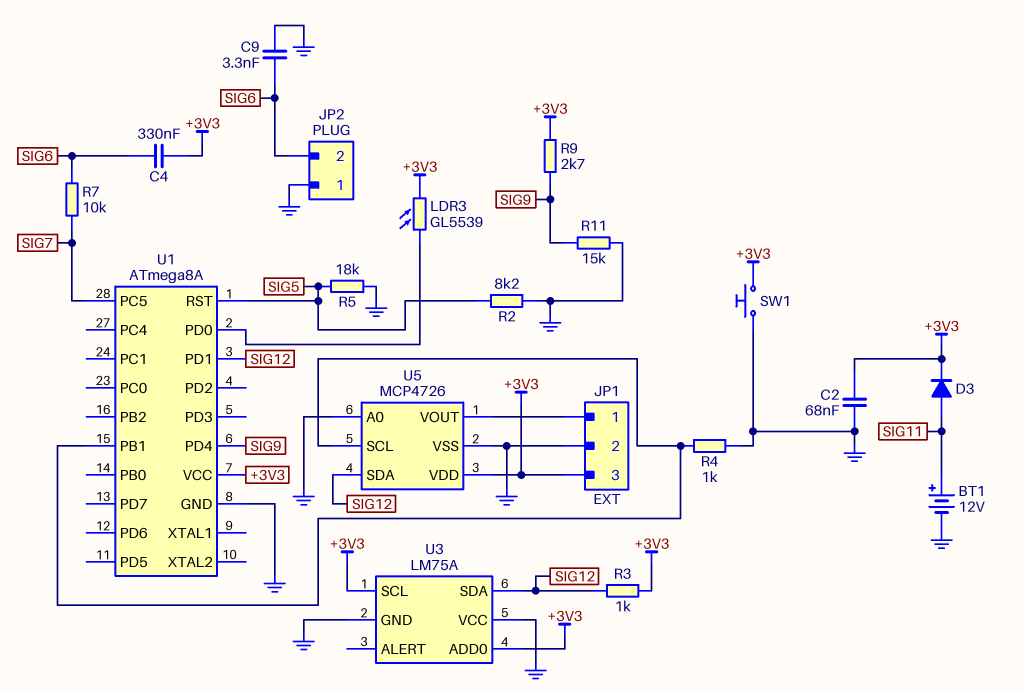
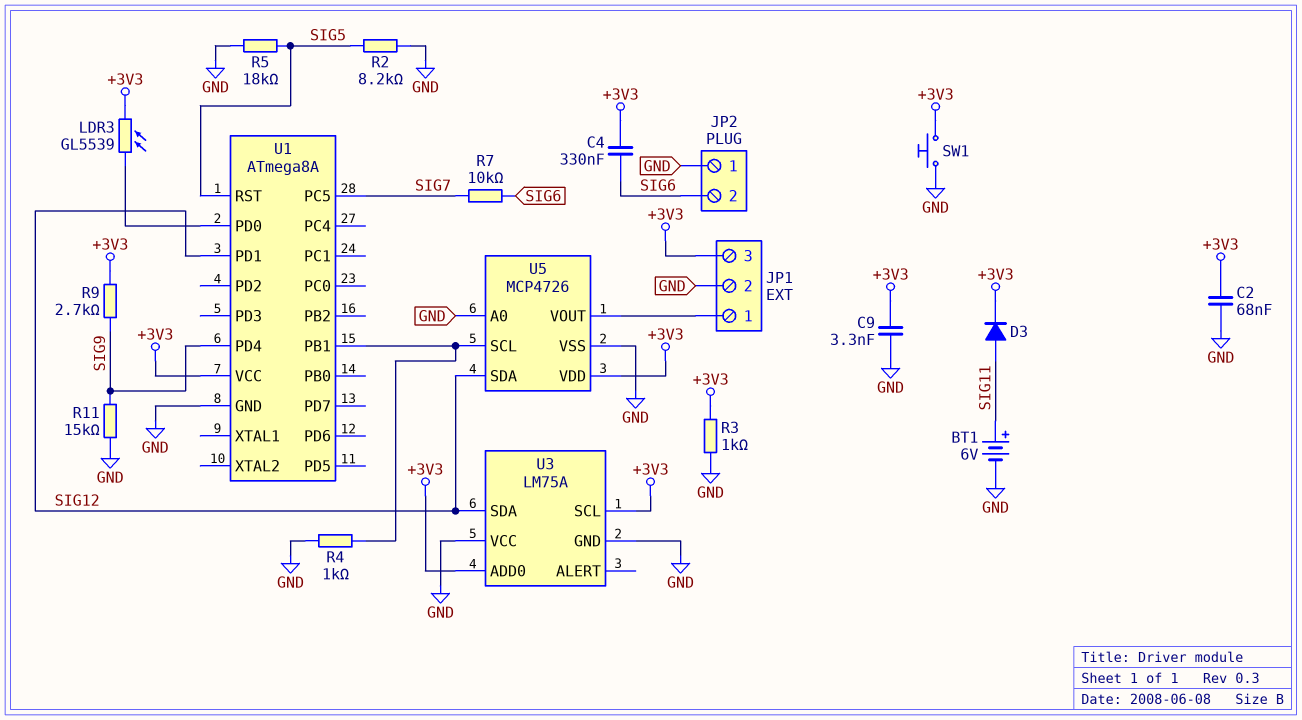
BT1: 12V (plus SIG11, minus GND) -> 6V (plus SIG11, minus GND)
C9: 3.3nF (GND, SIG6) -> 3.3nF (+3V3, GND)
R3: 1k (+3V3, SIG12) -> 1k (+3V3, GND)

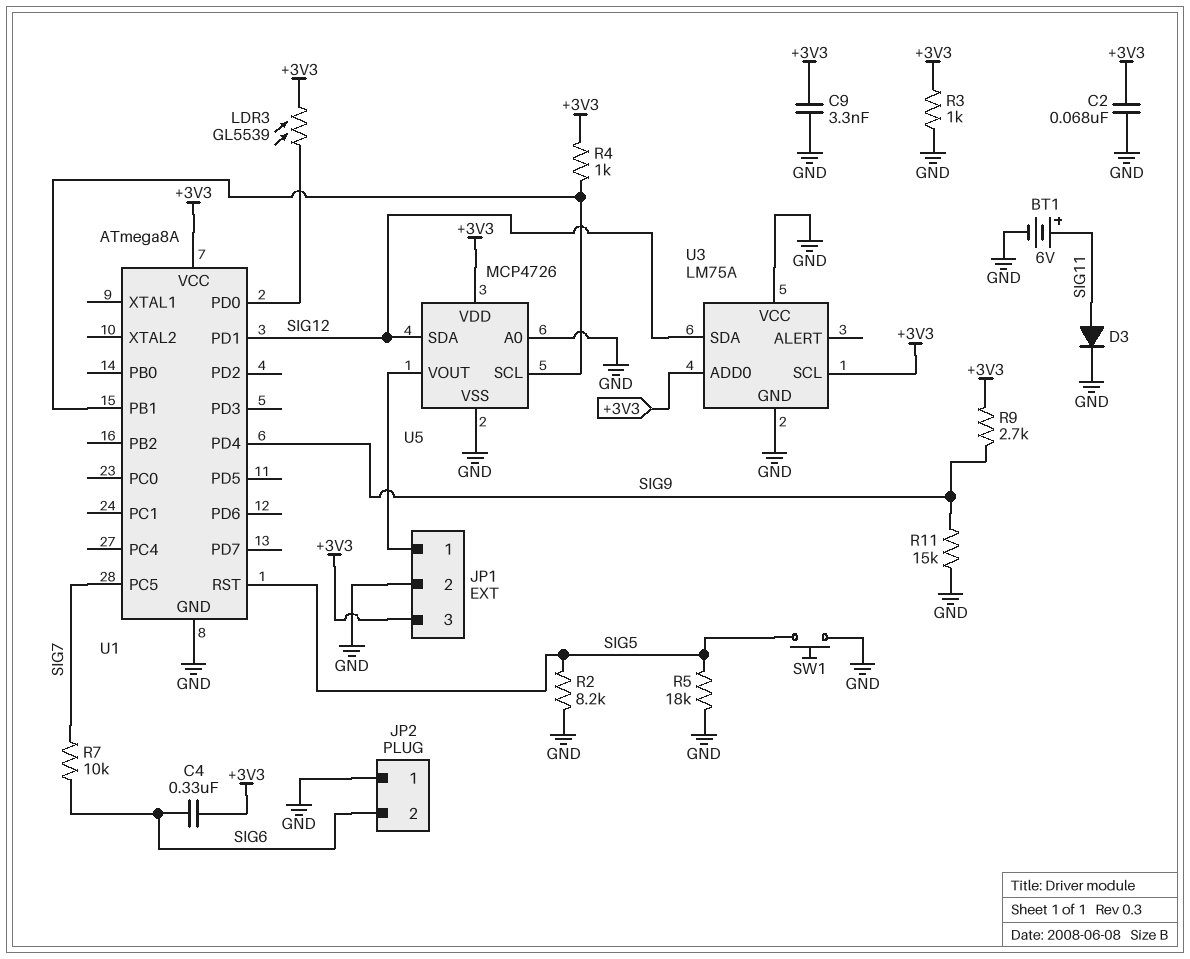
D3: diode (A SIG11, K +3V3) -> diode (A SIG11, K GND)
R4: 1k (GND, U1/PB1) -> 1k (+3V3, U1/PB1)
SW1: button (+3V3, GND) -> button (GND, SIG5)

